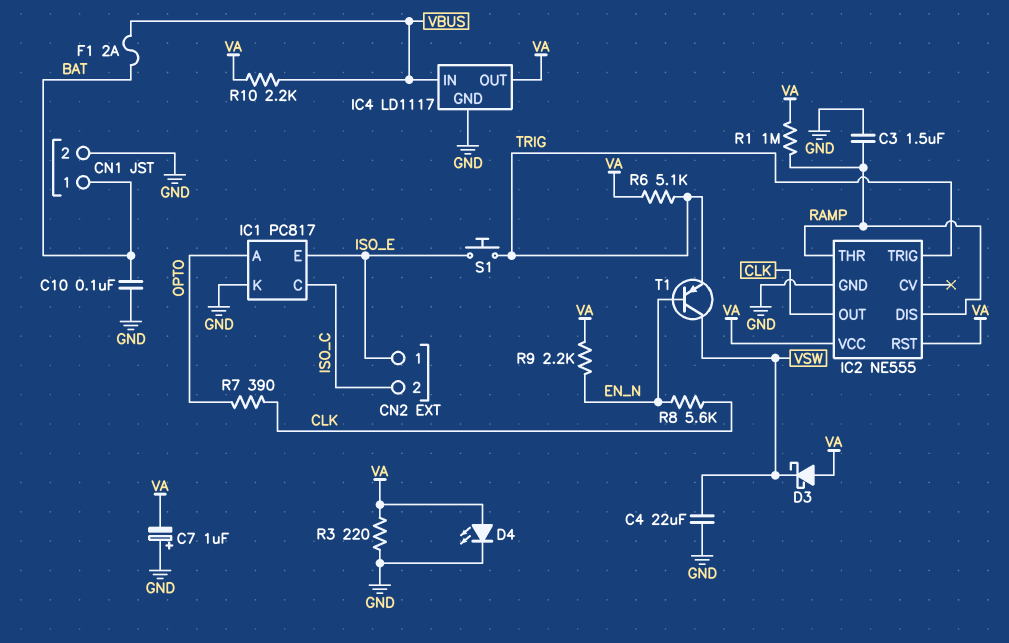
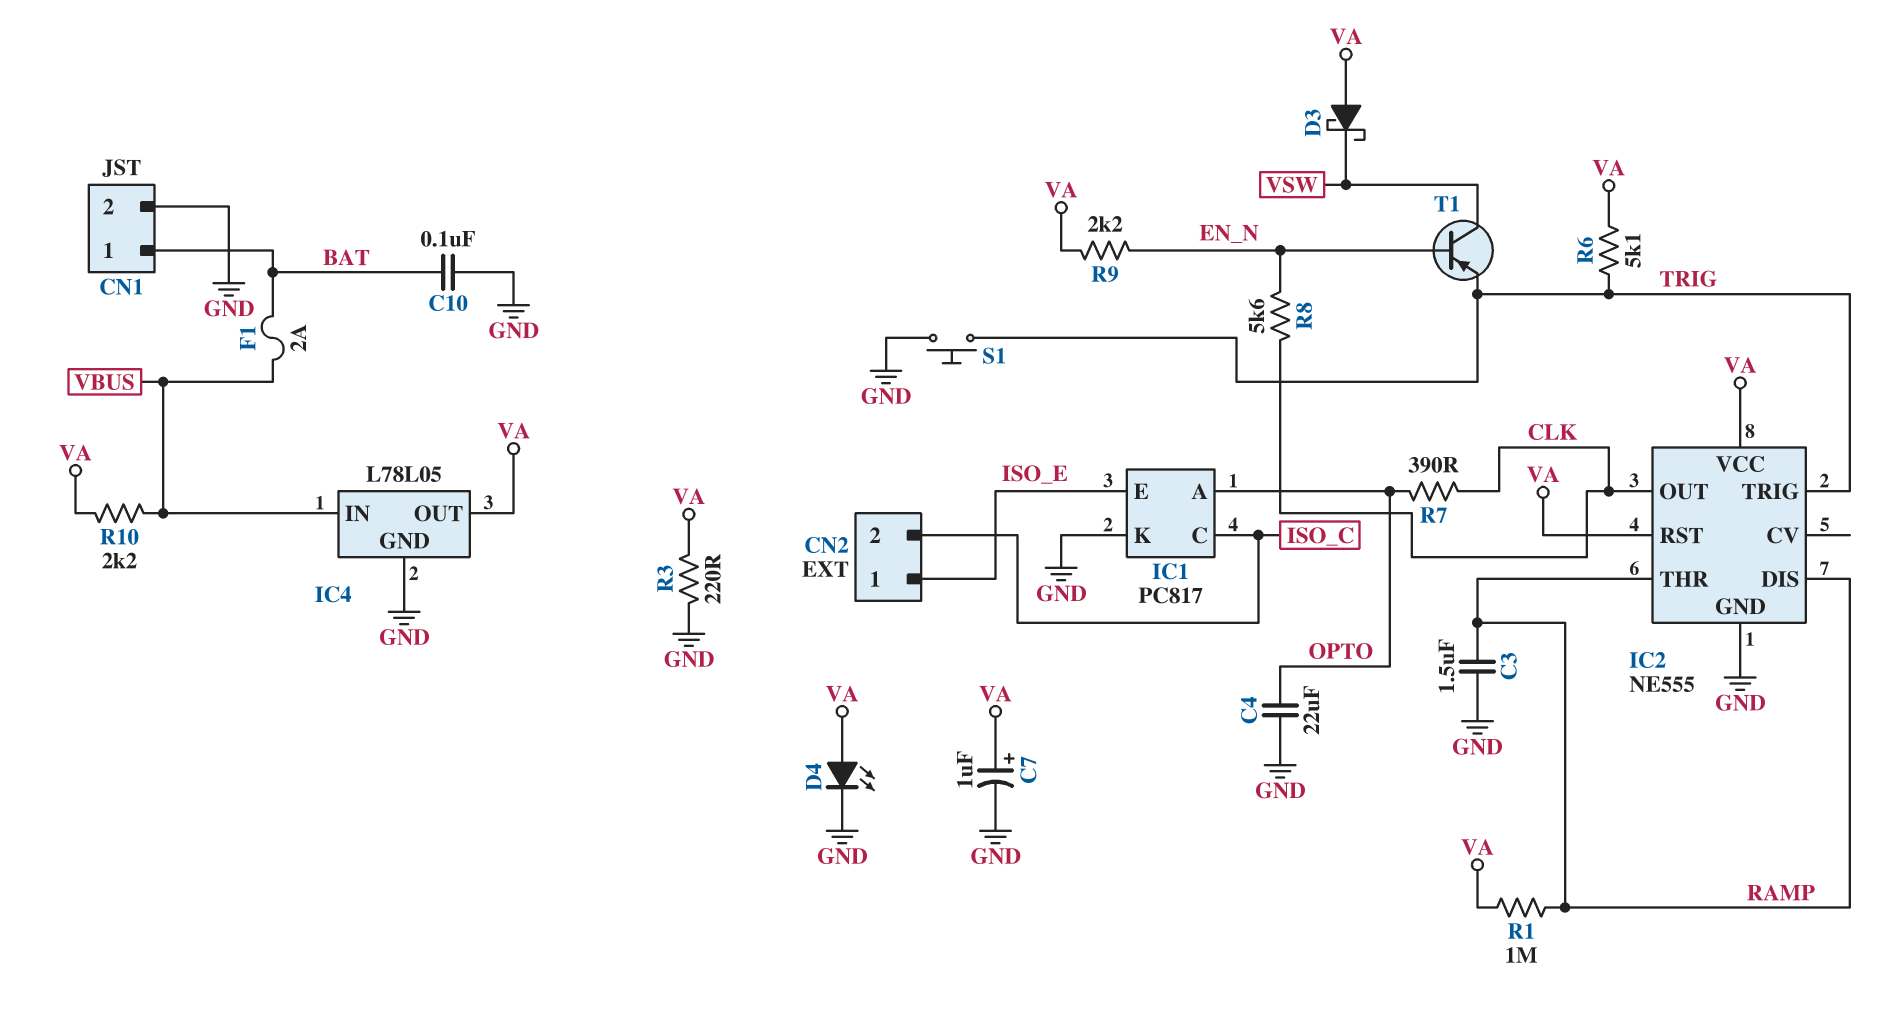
C4: 22uF (GND, VSW) -> 22uF (GND, OPTO)
C7: 1uF (plus GND, minus VA) -> 1uF (plus VA, minus GND)
IC4: LD1117 -> L78L05
S1: button (ISO_E, TRIG) -> button (GND, TRIG)

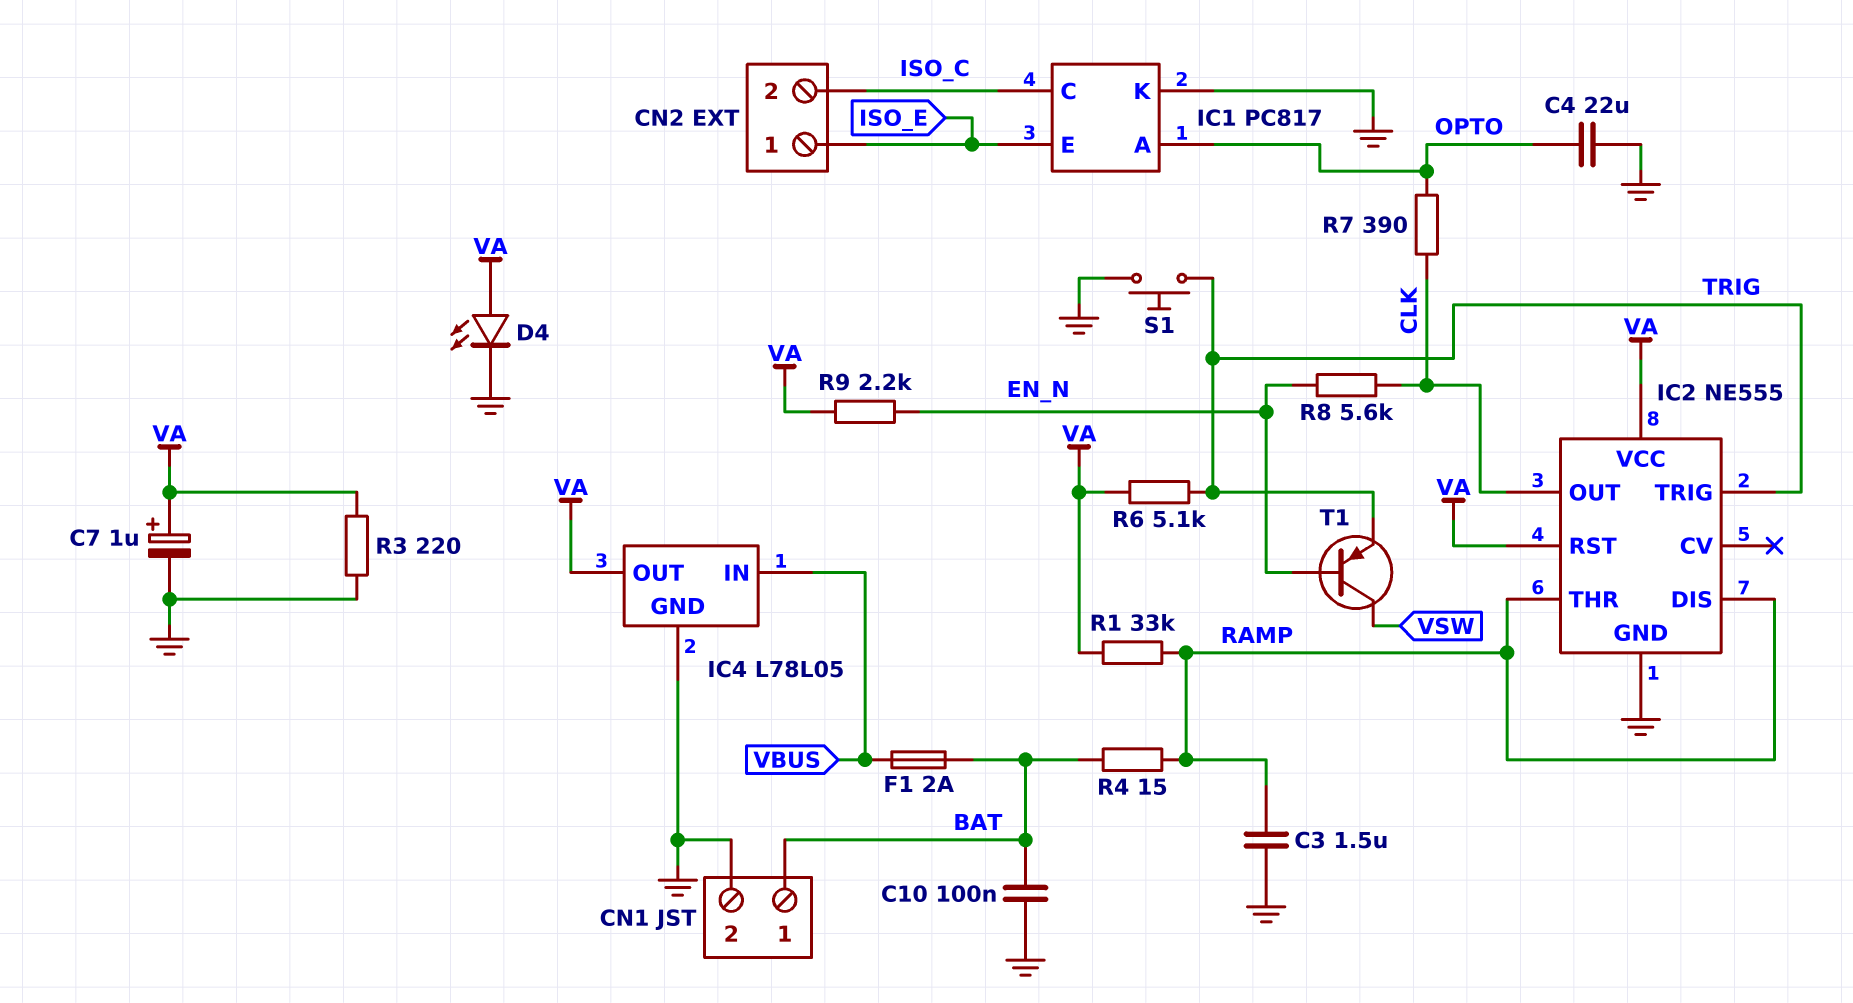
D3: schottky (A VA, K VSW) -> none
R1: 1M (RAMP, VA) -> 33k (RAMP, VA)
R4: none -> 15 (BAT, RAMP)
R10: 2.2k (VA, VBUS) -> none

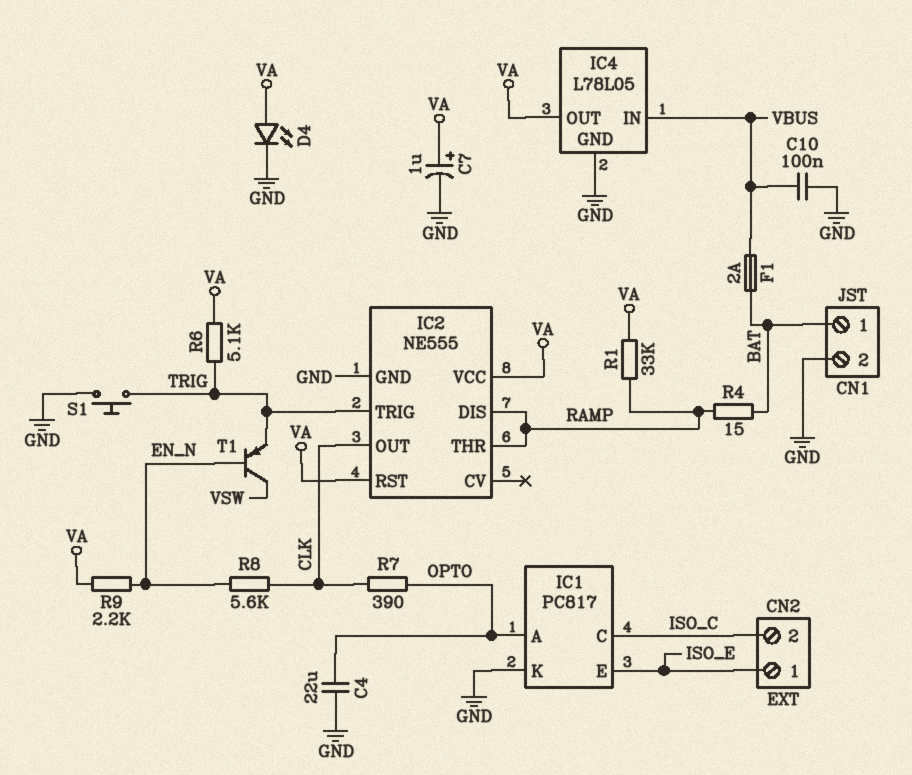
C3: 1.5uF (GND, RAMP) -> none
C10: 100nF (BAT, GND) -> 100nF (GND, VBUS)
R3: 220 (GND, VA) -> none

